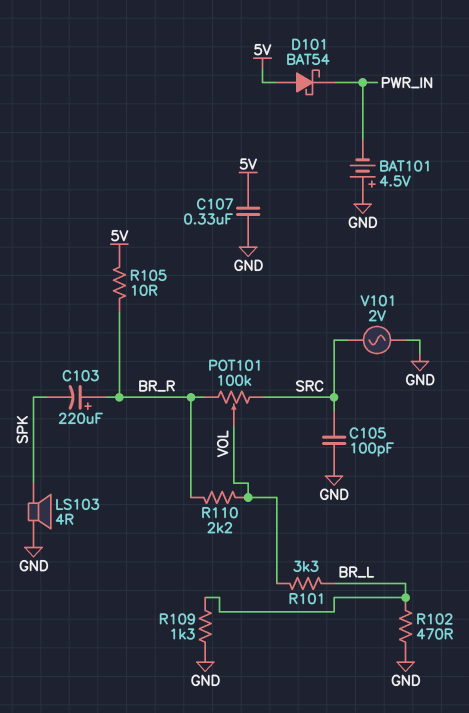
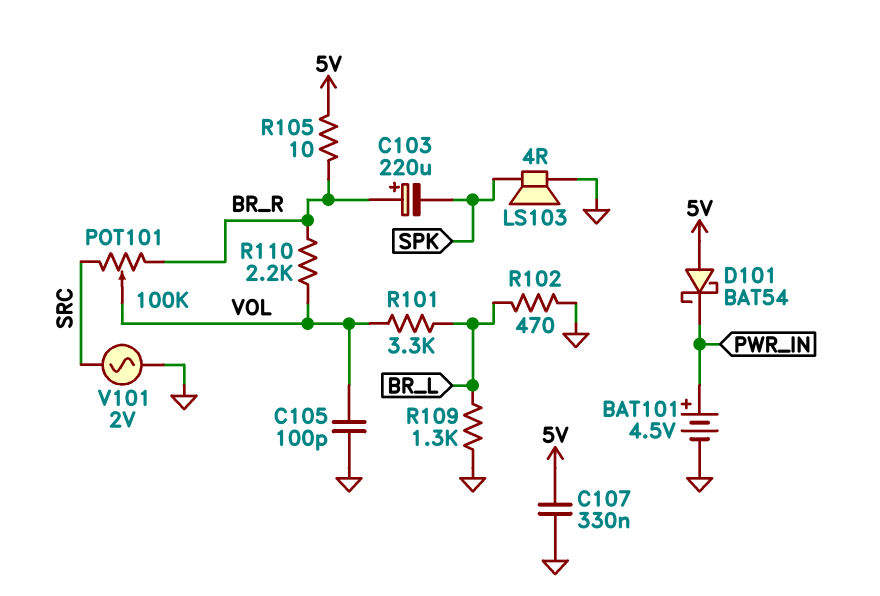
BAT101: 4.5V (plus GND, minus PWR_IN) -> 4.5V (plus PWR_IN, minus GND)
C105: 100pF (GND, SRC) -> 100pF (GND, VOL)

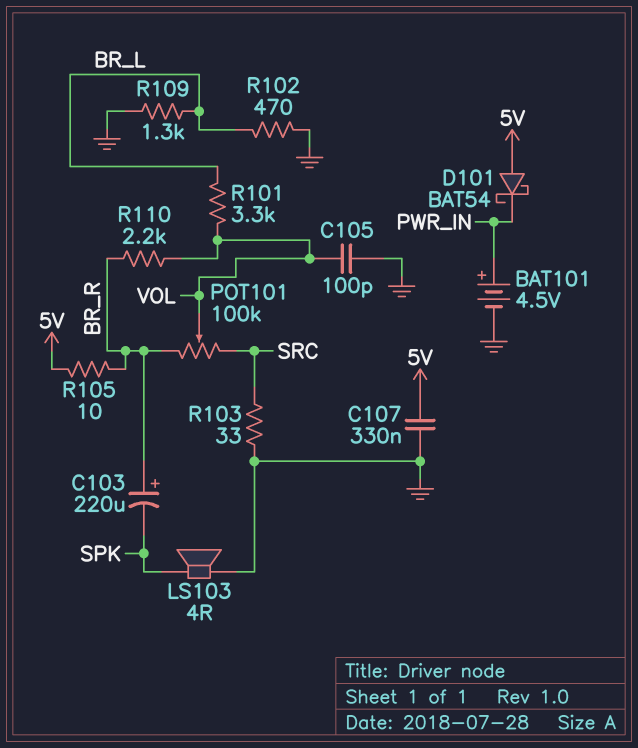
R103: none -> 33 (GND, SRC)
V101: AC 2V (GND, SRC) -> none

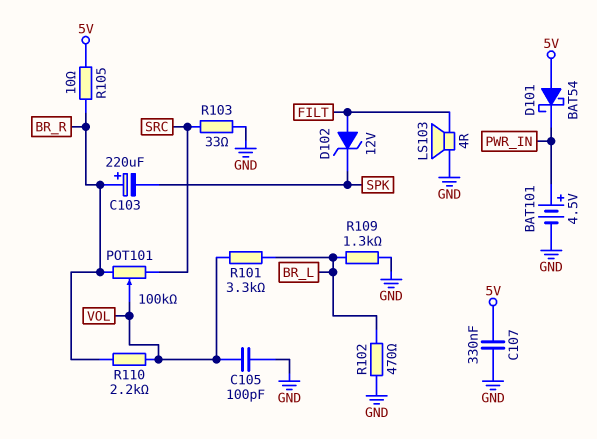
D102: none -> zener 12V (A FILT, K SPK)
LS103: speaker 4R (GND, SPK) -> speaker 4R (FILT, GND)

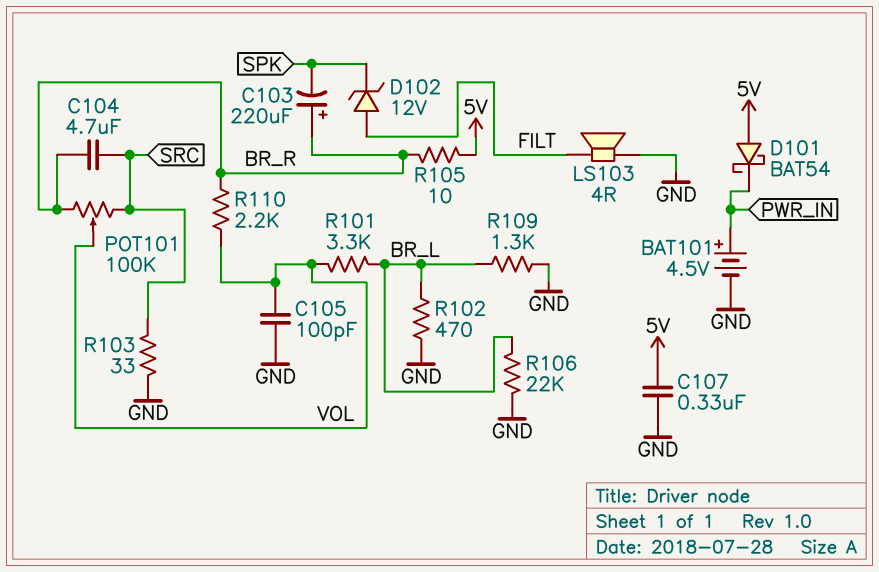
C104: none -> 4.7uF (BR_R, SRC)
R106: none -> 22k (BR_L, GND)

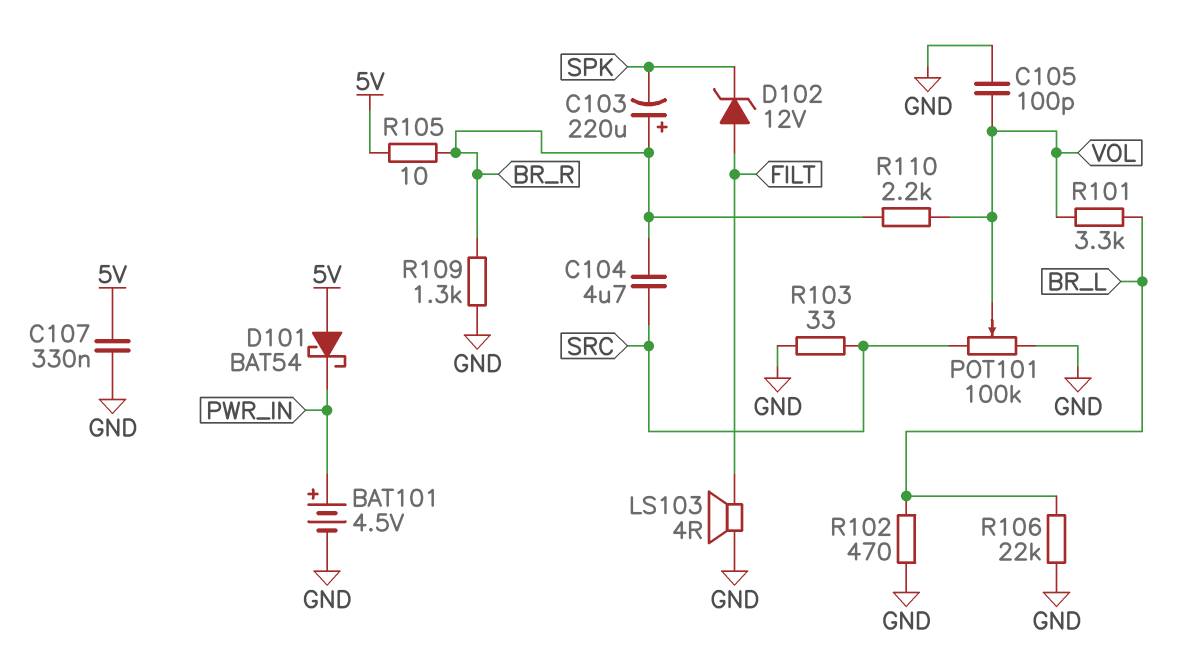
POT101: 100k (BR_R, SRC, wiper VOL) -> 100k (GND, SRC, wiper VOL)
R109: 1.3k (BR_L, GND) -> 1.3k (BR_R, GND)

